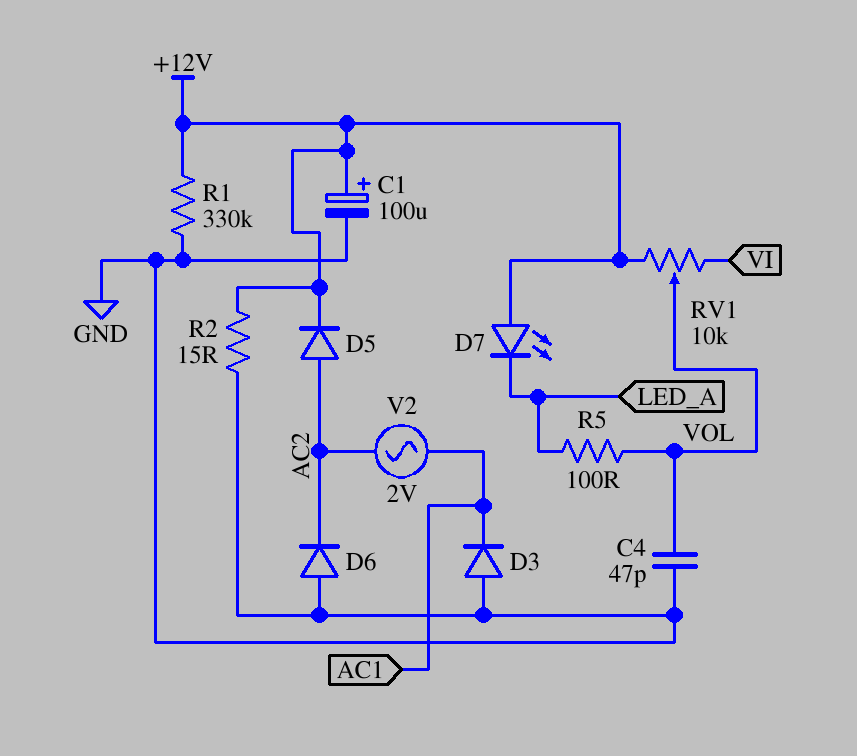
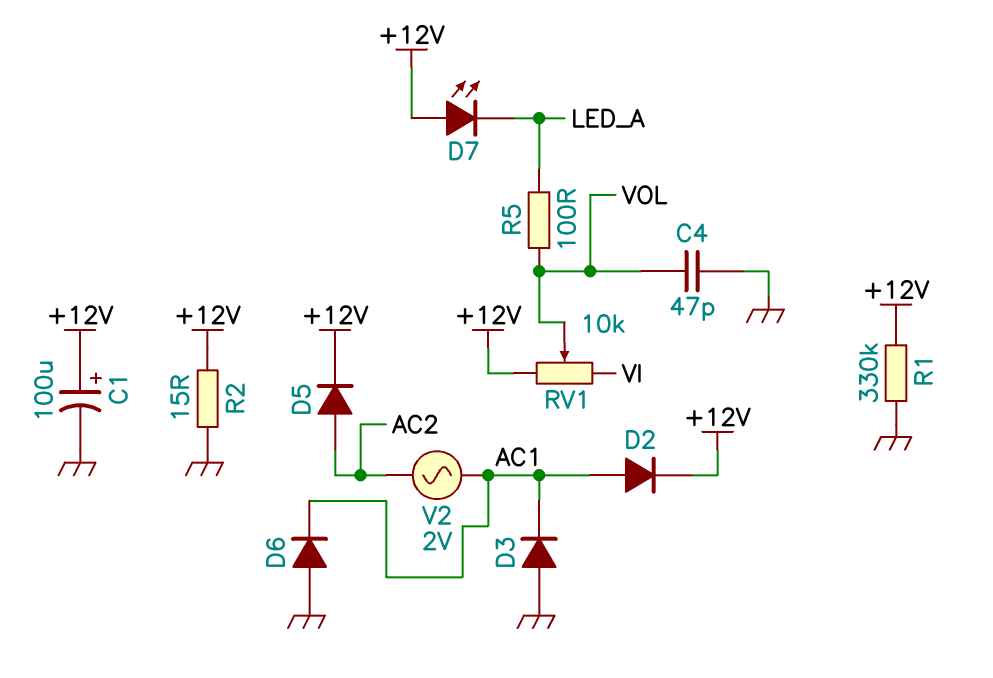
D2: none -> diode (A AC1, K +12V)
D6: diode (A GND, K AC2) -> diode (A GND, K AC1)

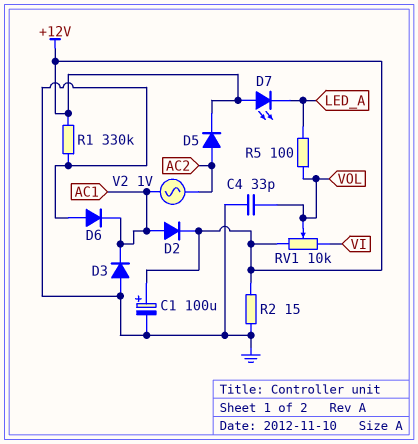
C4: 47pF (GND, VOL) -> 33pF (GND, VOL)
V2: AC 2V (AC1, AC2) -> AC 1V (AC1, AC2)

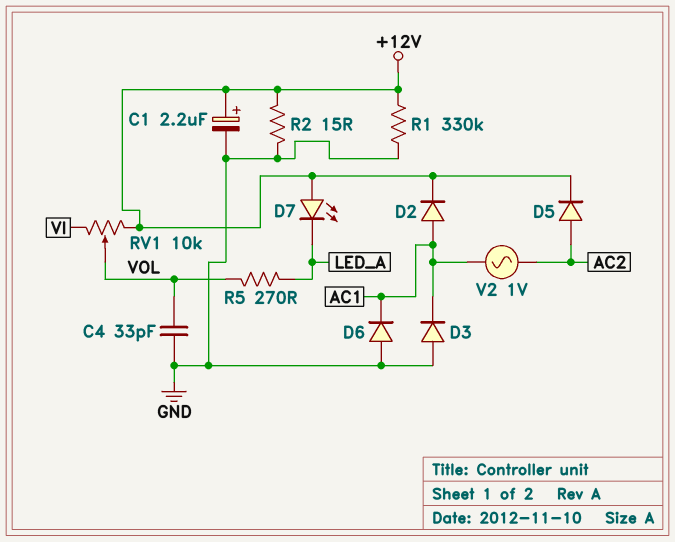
C1: 100uF (plus +12V, minus GND) -> 2.2uF (plus +12V, minus GND)
R5: 100 (LED_A, VOL) -> 270 (LED_A, VOL)

